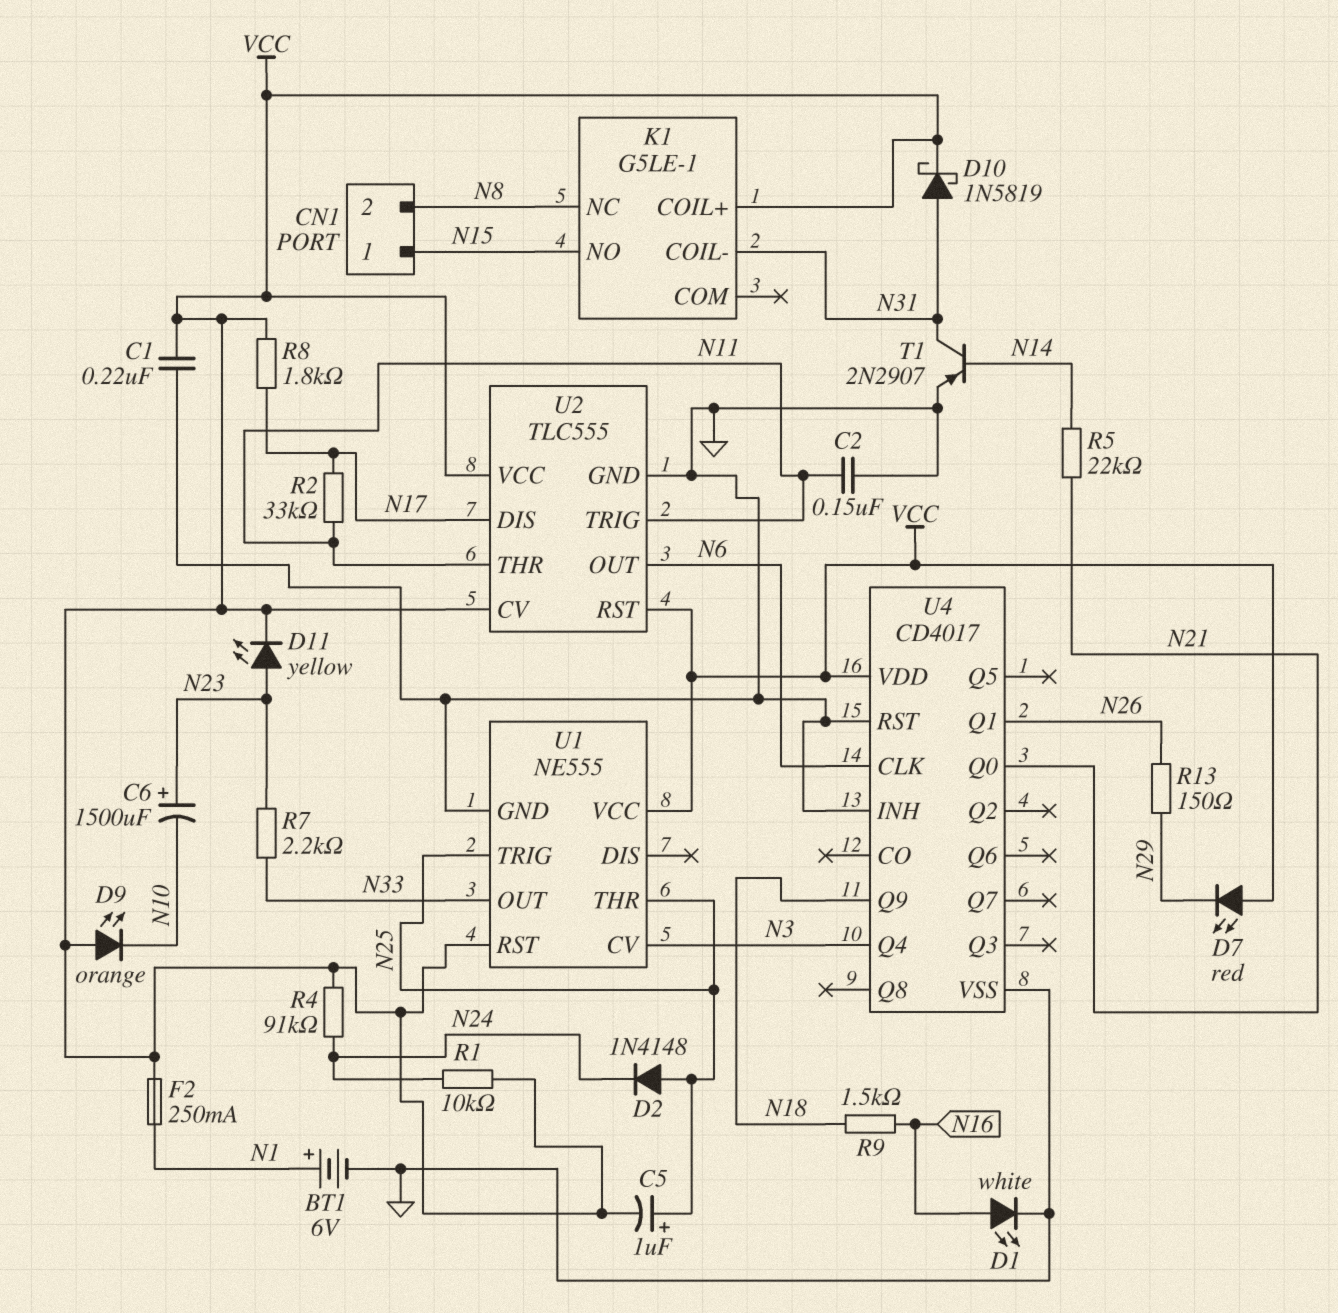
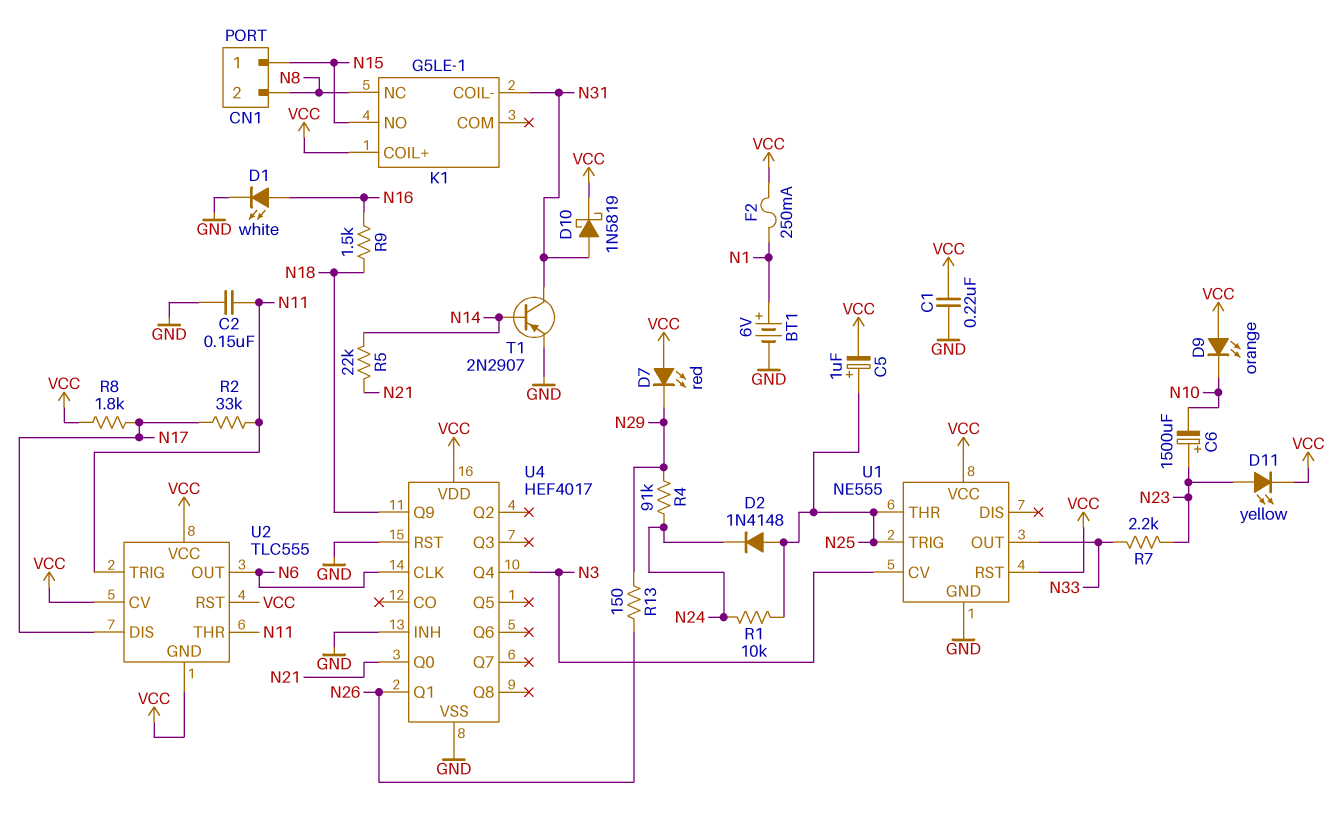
R1: 10k (N24, VCC) -> 10k (N24, N25)
R4: 91k (N24, VCC) -> 91k (N24, N29)
U2 pin GND: GND -> VCC
U4: CD4017 -> HEF4017

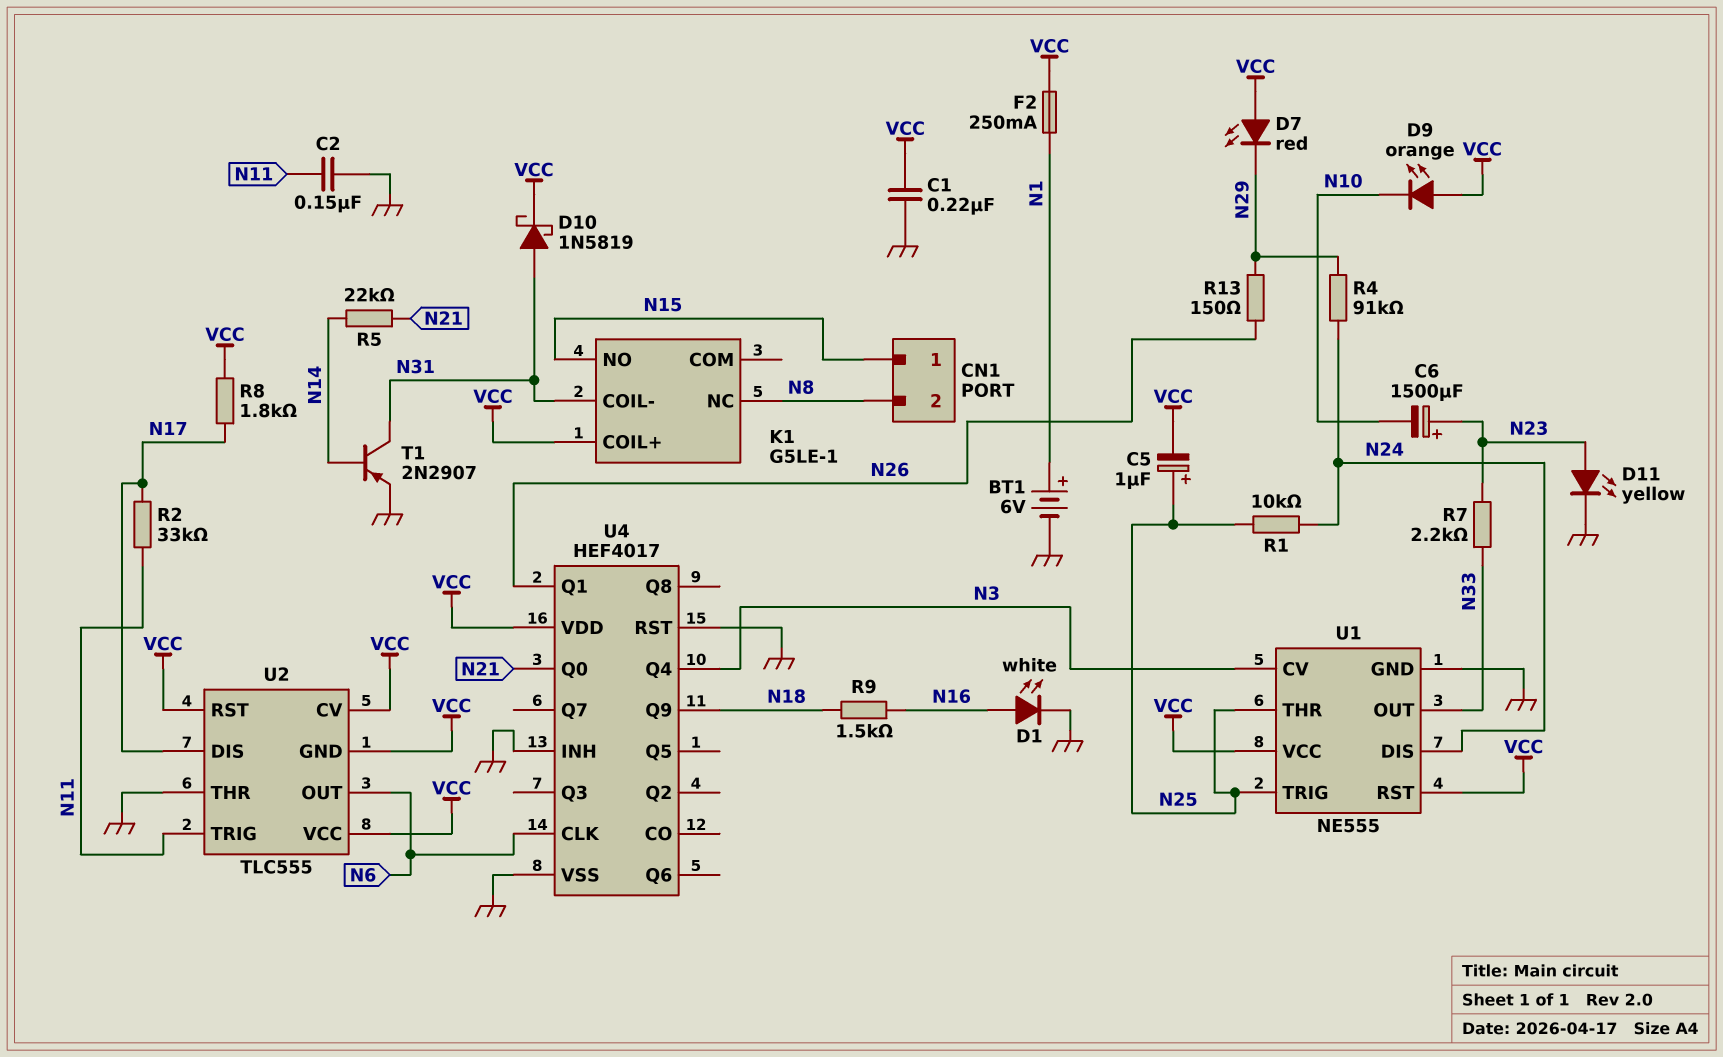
D2: diode 1N4148 (A N25, K N24) -> none
D11: LED yellow (A N23, K VCC) -> LED yellow (A N23, K GND)
U1 pin DIS: none -> N24
U2 pin THR: N11 -> GND

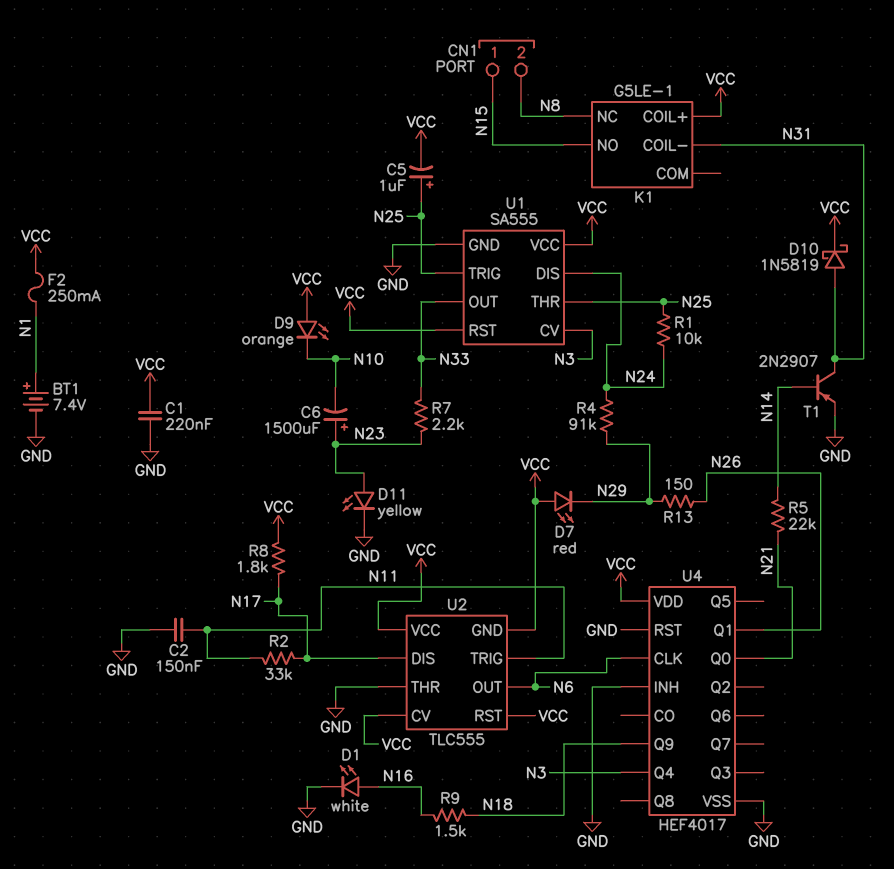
BT1: 6V (plus N1, minus GND) -> 7.4V (plus N1, minus GND)
U1: NE555 -> SA555

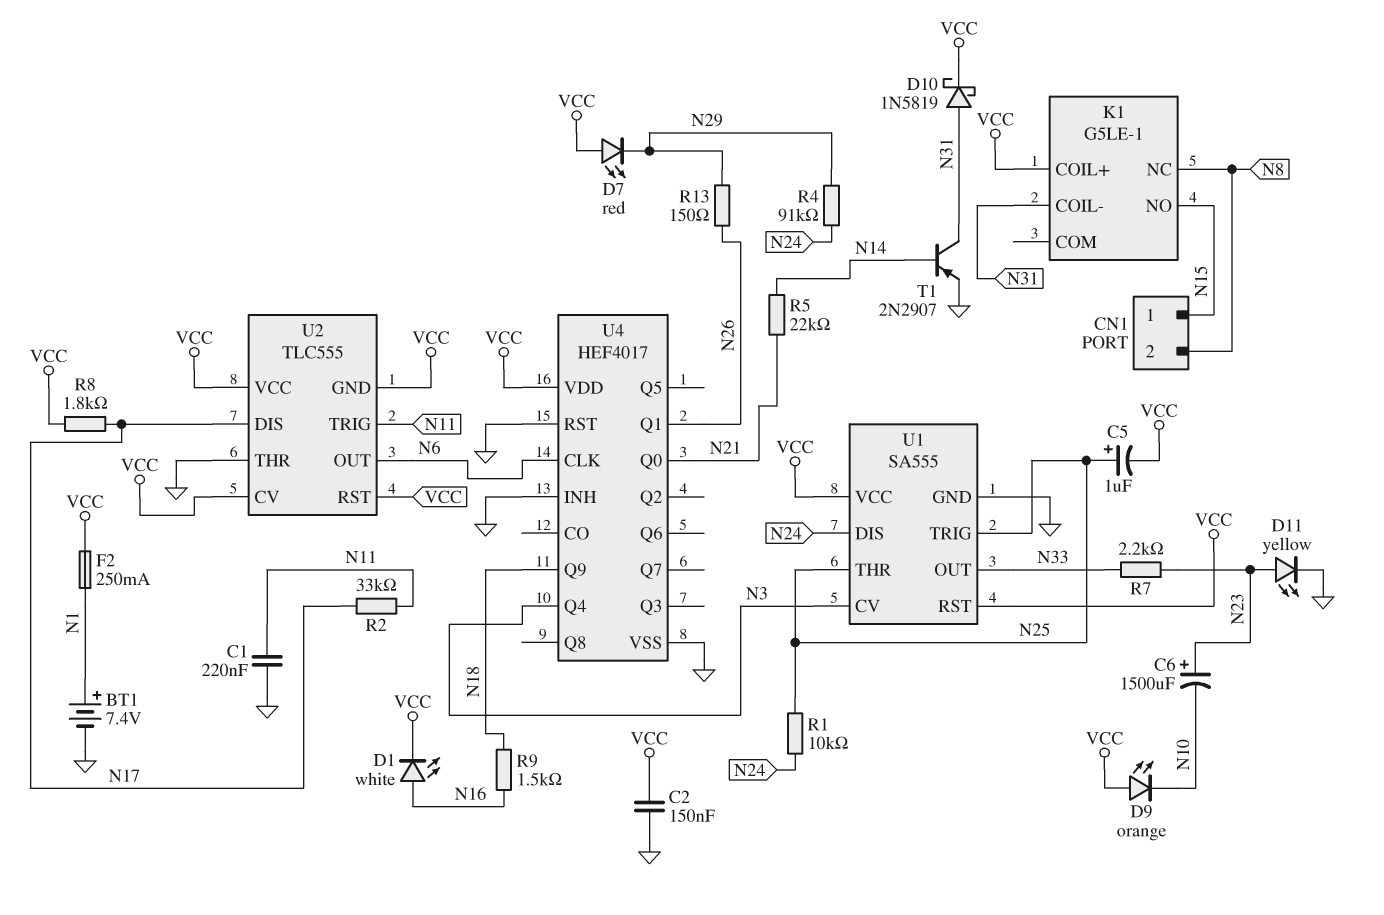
C1: 220nF (GND, VCC) -> 220nF (GND, N11)
C2: 150nF (GND, N11) -> 150nF (GND, VCC)
D1: LED white (A N16, K GND) -> LED white (A N16, K VCC)

